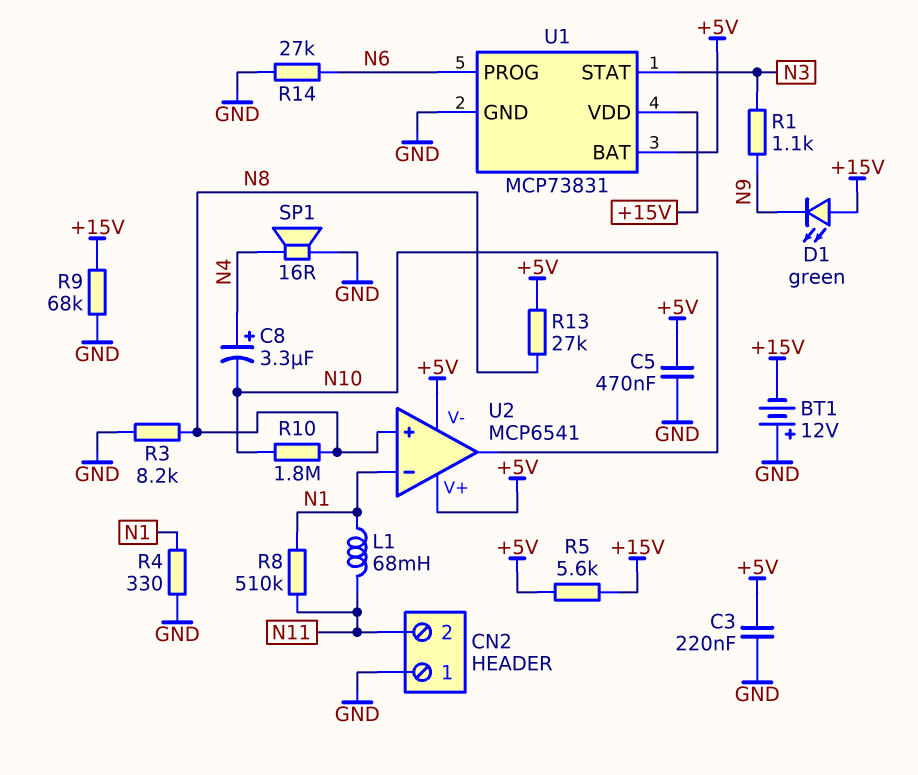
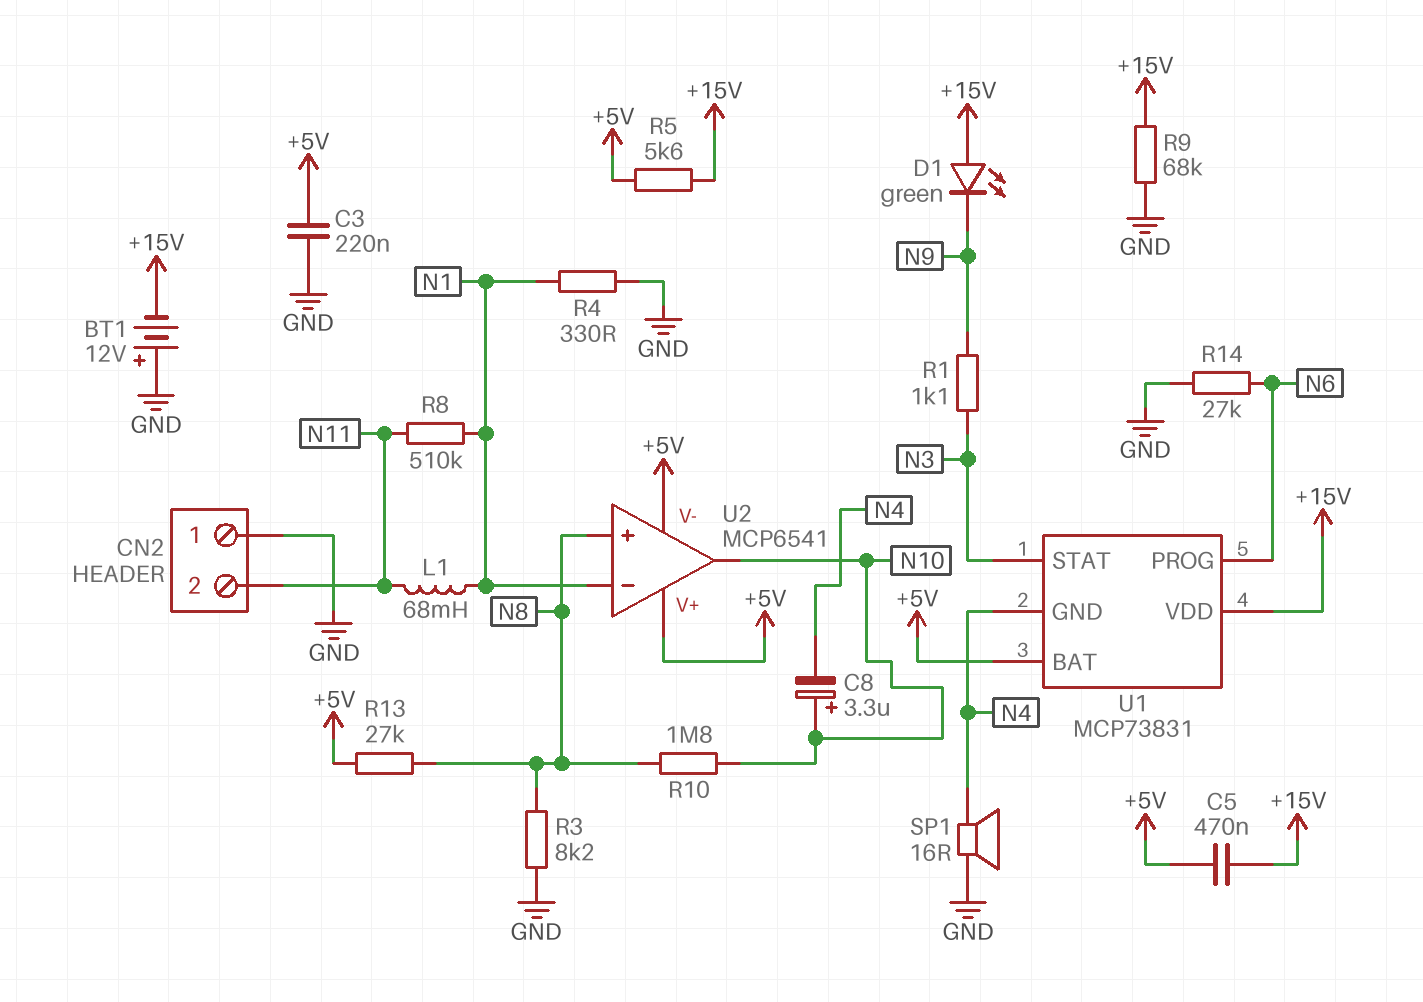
C5: 470nF (+5V, GND) -> 470nF (+5V, +15V)
C8: 3.3uF (plus N4, minus N10) -> 3.3uF (plus N10, minus N4)
U1 pin GND: GND -> N4

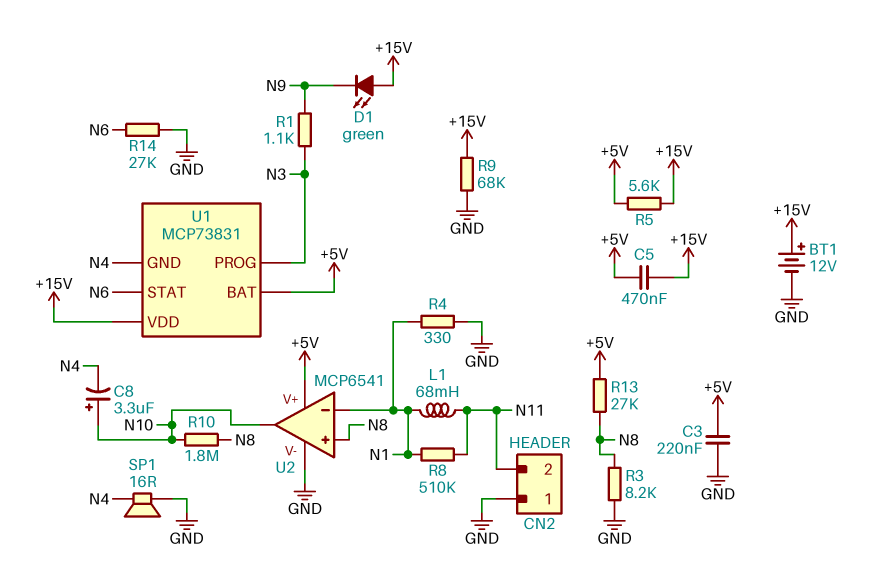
BT1: 12V (plus GND, minus +15V) -> 12V (plus +15V, minus GND)
U1 pin PROG: N6 -> N3
U1 pin STAT: N3 -> N6
U2 pin V-: +5V -> GND

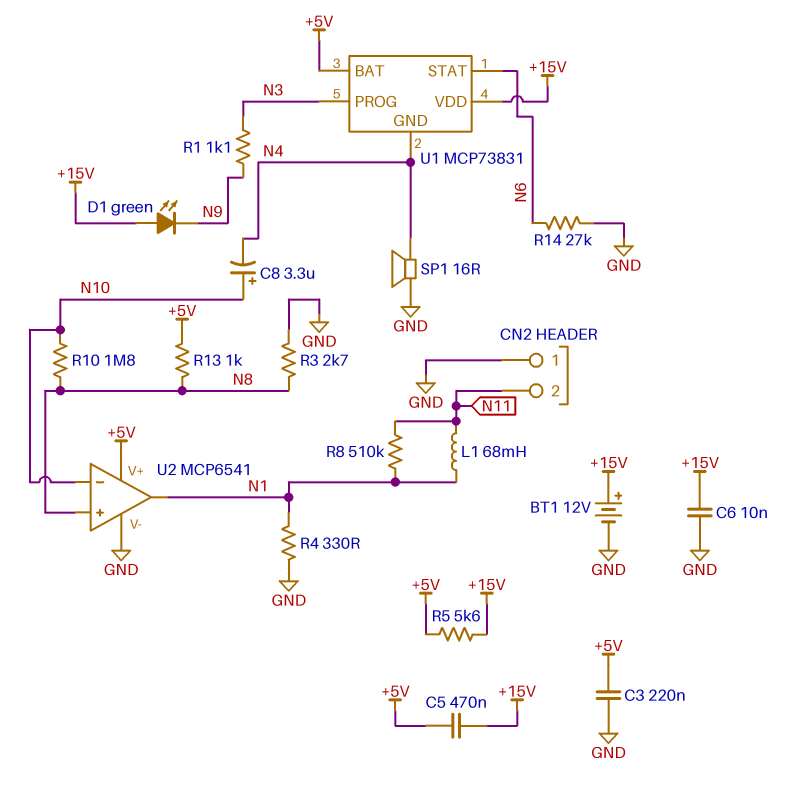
C6: none -> 10nF (+15V, GND)
R3: 8.2k (GND, N8) -> 2.7k (GND, N8)
R9: 68k (+15V, GND) -> none
R13: 27k (+5V, N8) -> 1k (+5V, N8)
U2 pin in-: N1 -> N10
U2 pin out: N10 -> N1

